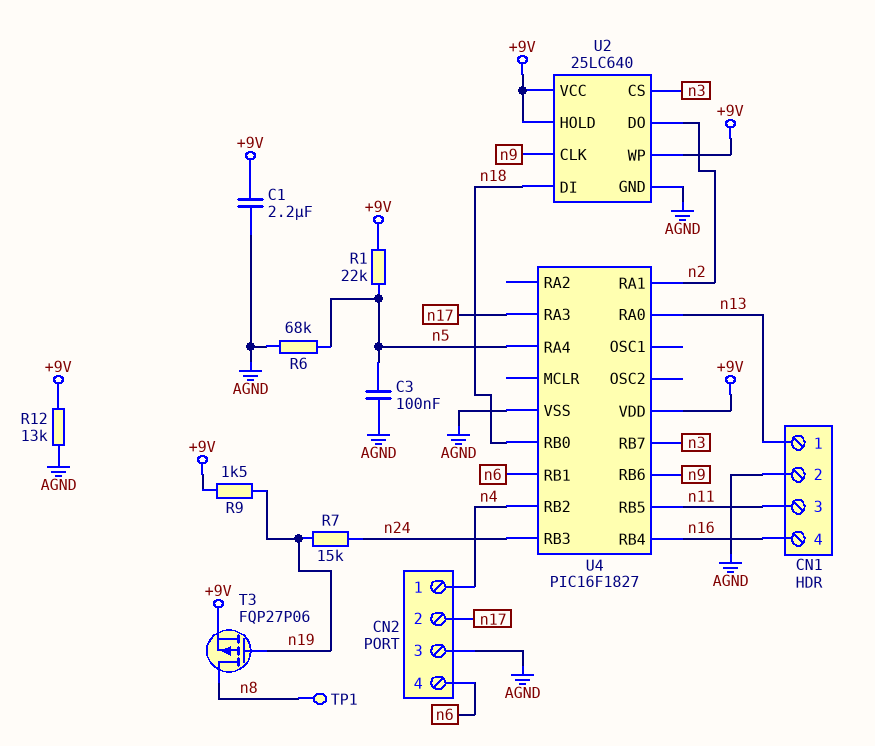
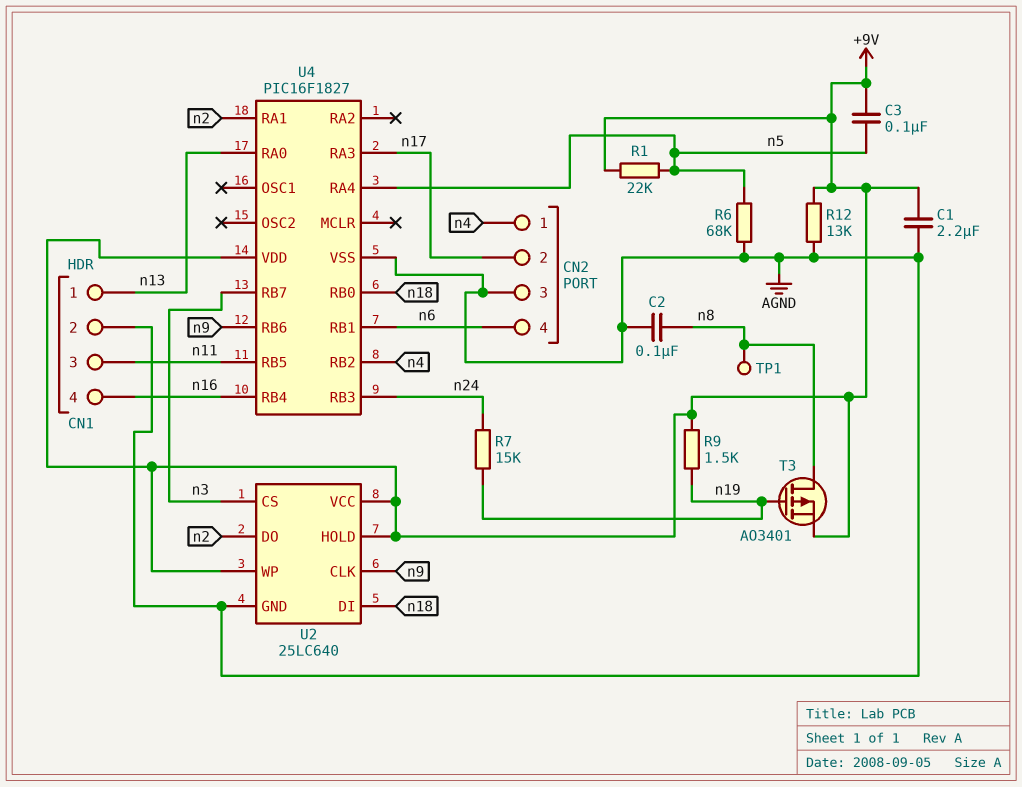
C2: none -> 100nF (AGND, n8)
C3: 100nF (AGND, n5) -> 100nF (+9V, n5)
T3: PMOS FQP27P06 (G n19, D n8, S +9V) -> PMOS AO3401 (G n19, D n8, S +9V)

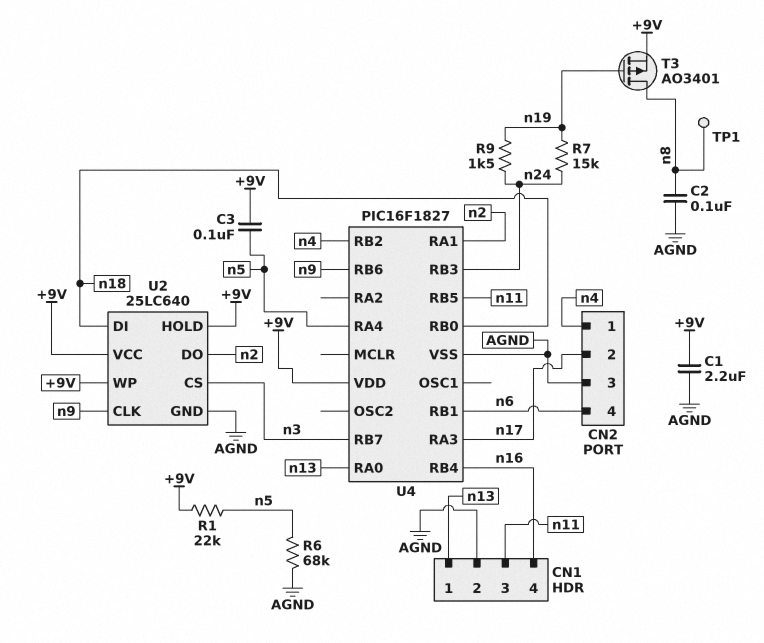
R9: 1.5k (+9V, n19) -> 1.5k (n19, n24)
R12: 13k (+9V, AGND) -> none

